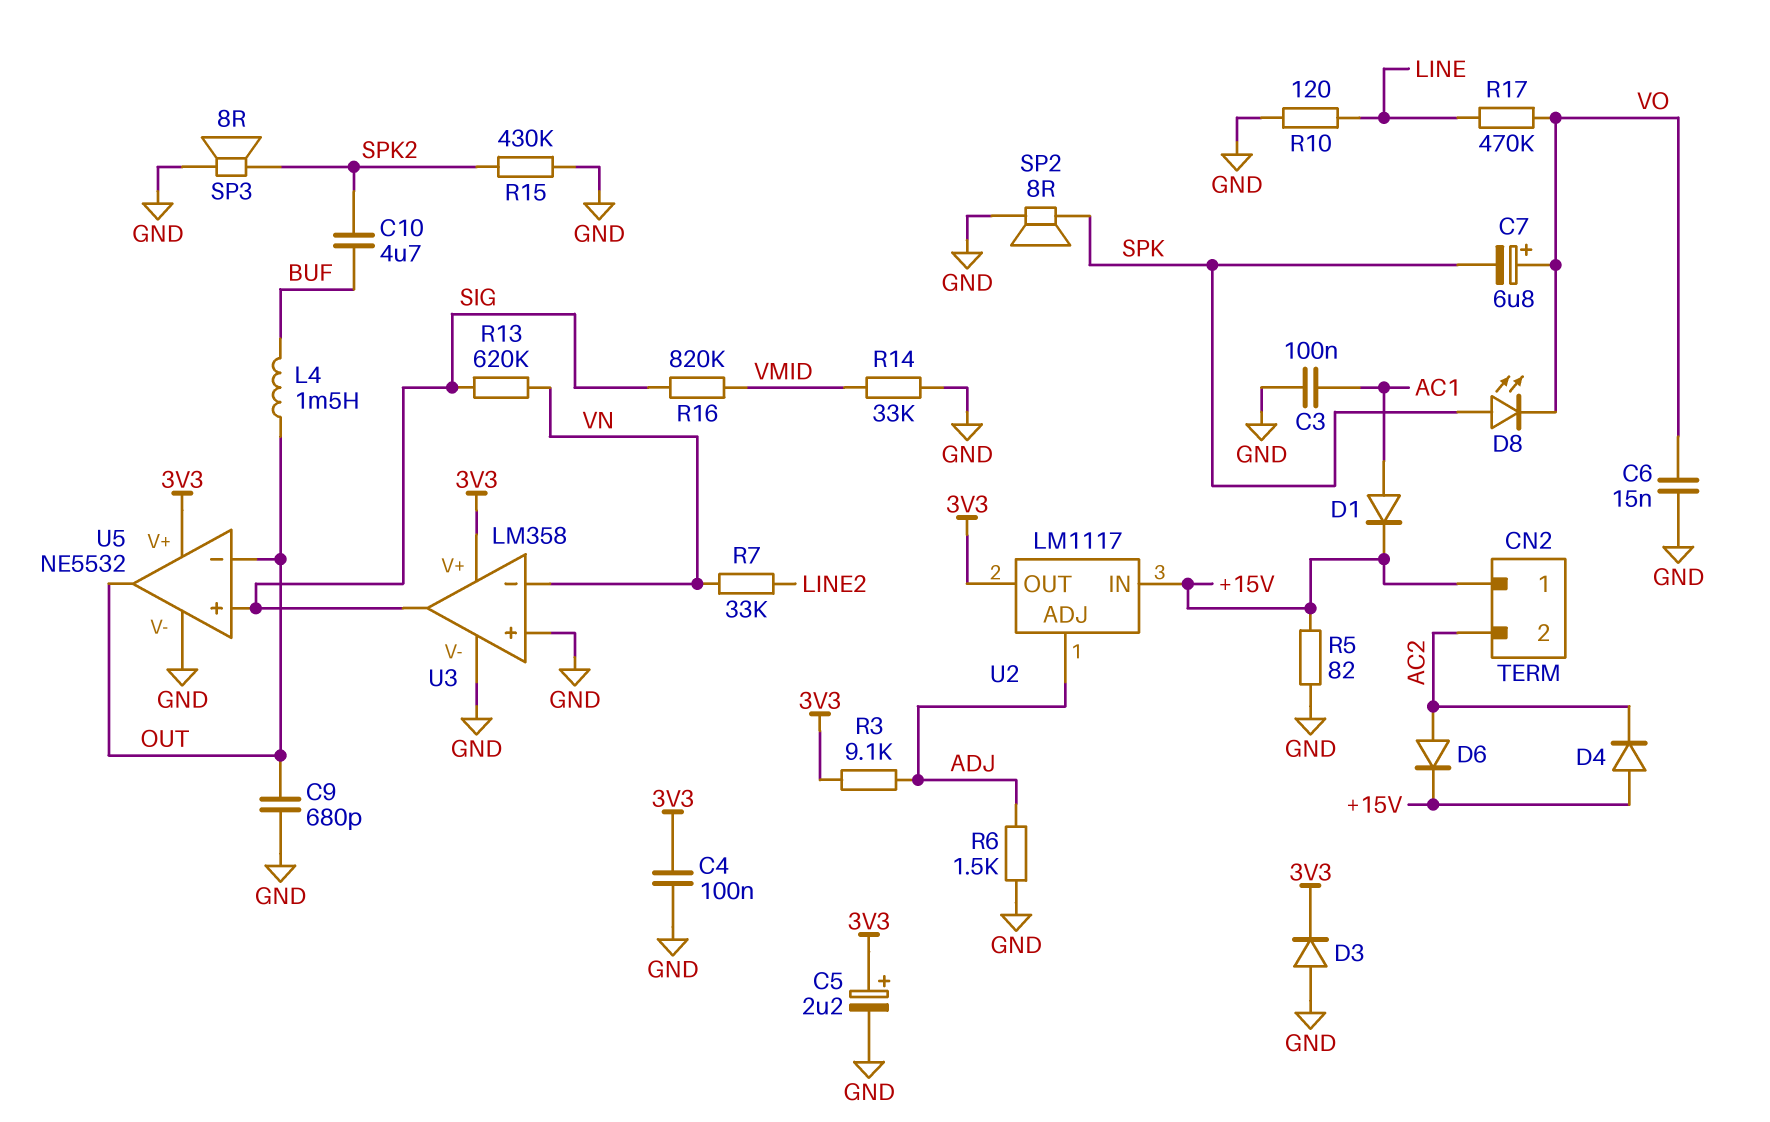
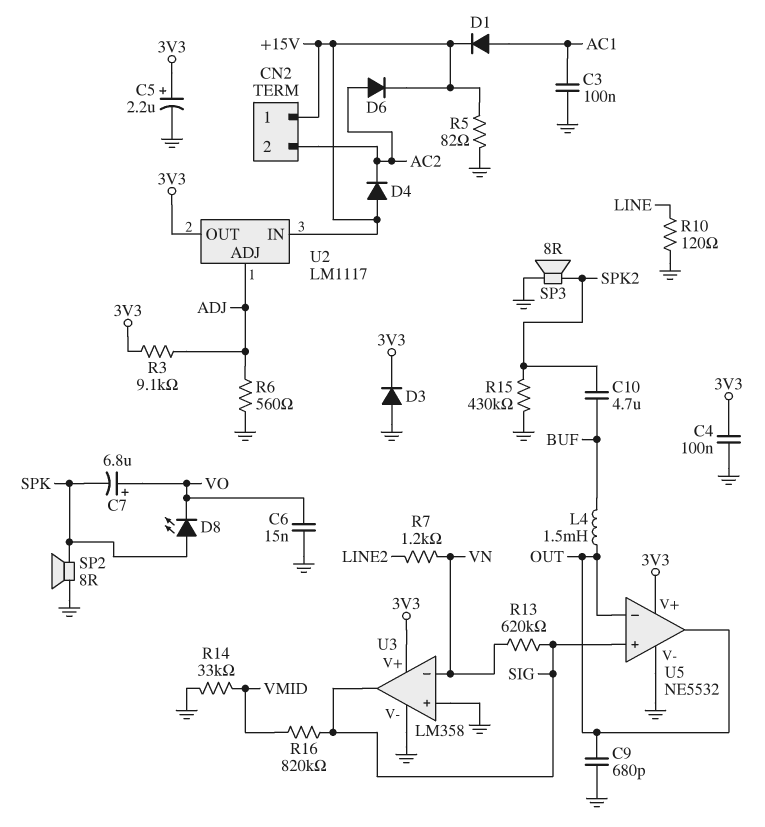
R6: 1.5k (ADJ, GND) -> 560 (ADJ, GND)
R7: 33k (LINE2, VN) -> 1.2k (LINE2, VN)
R17: 470k (LINE, VO) -> none

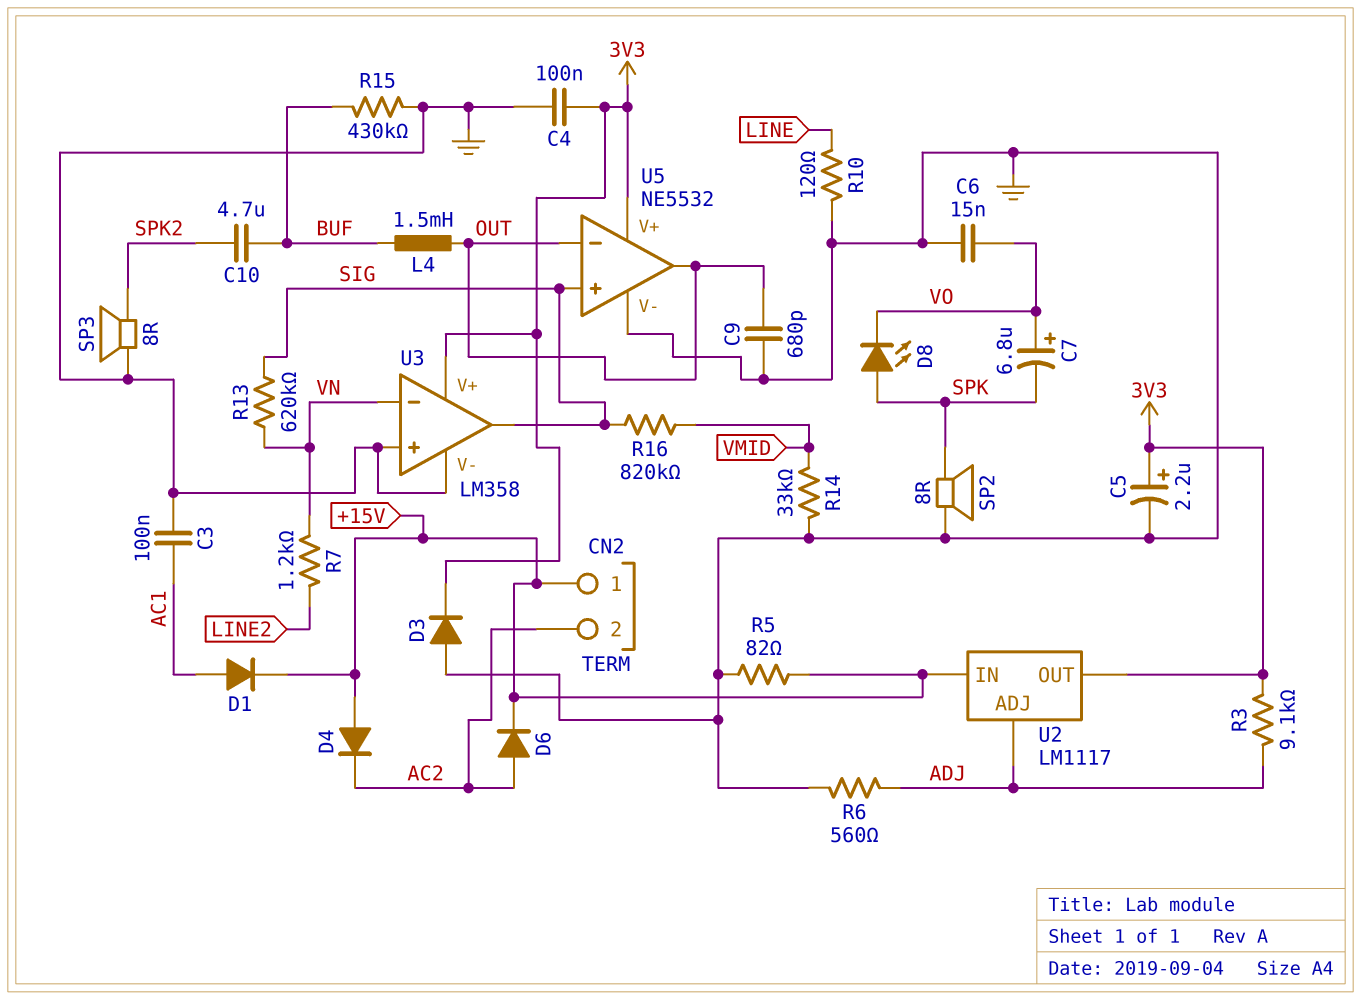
R15: 430k (GND, SPK2) -> 430k (BUF, GND)

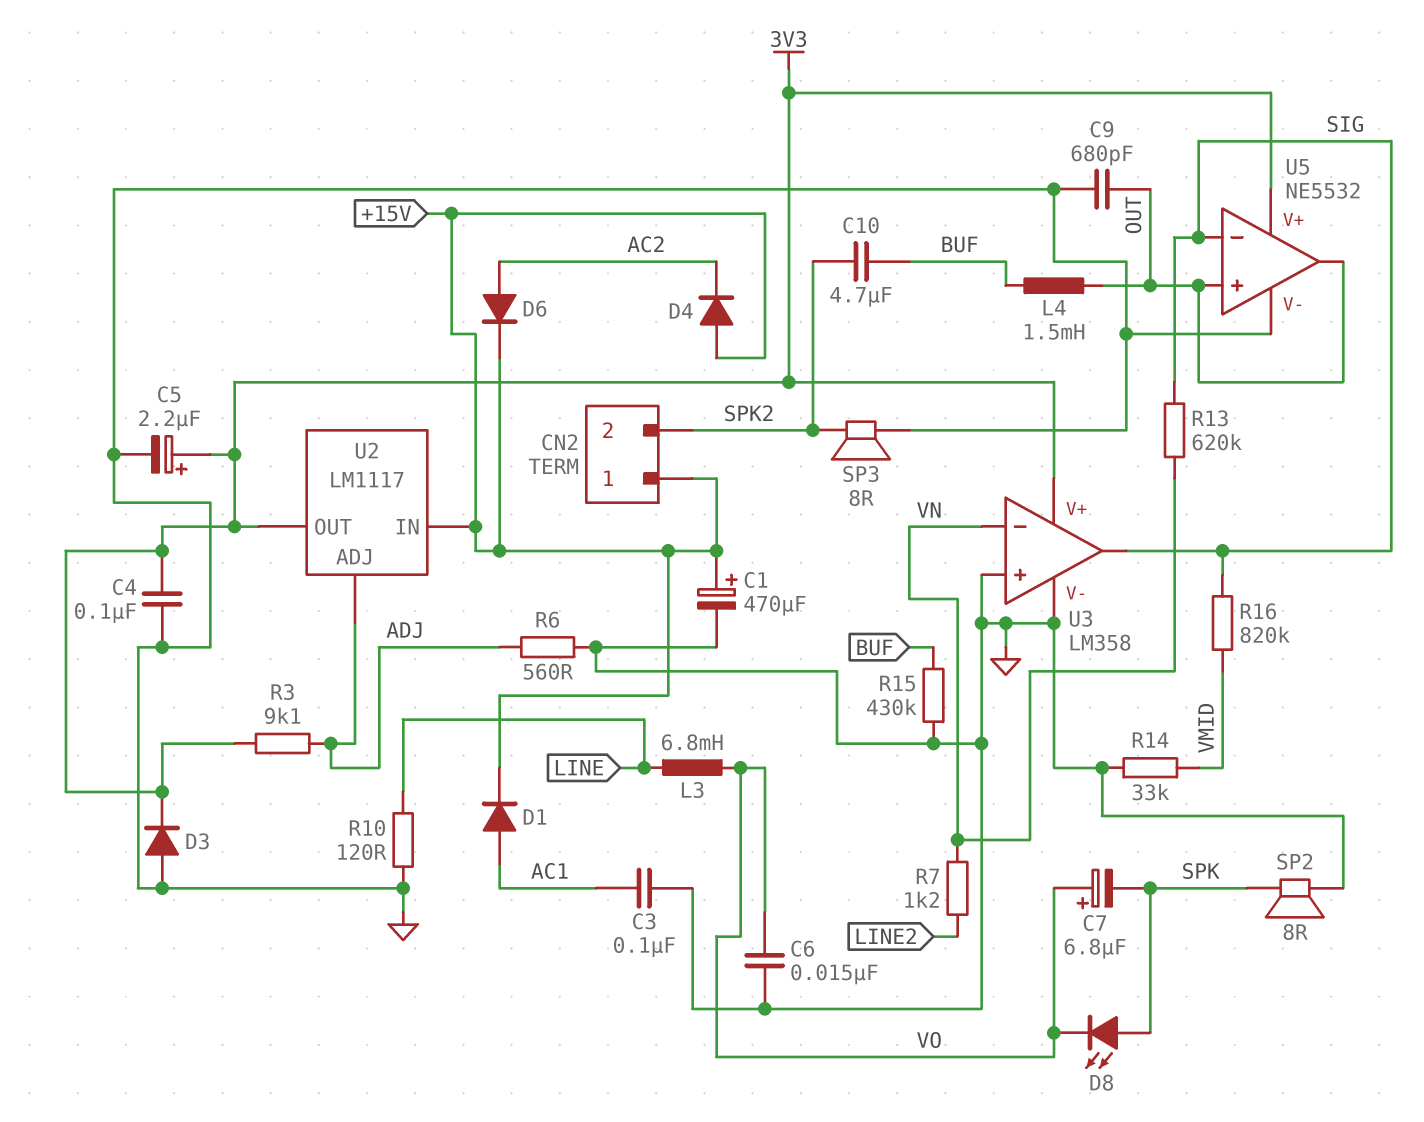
C1: none -> 470uF (plus +15V, minus GND)
CN2 pin 2: AC2 -> SPK2
L3: none -> 6.8mH (LINE, VO)
R5: 82 (+15V, GND) -> none
U5 pin in+: SIG -> OUT
U5 pin in-: OUT -> SIG

